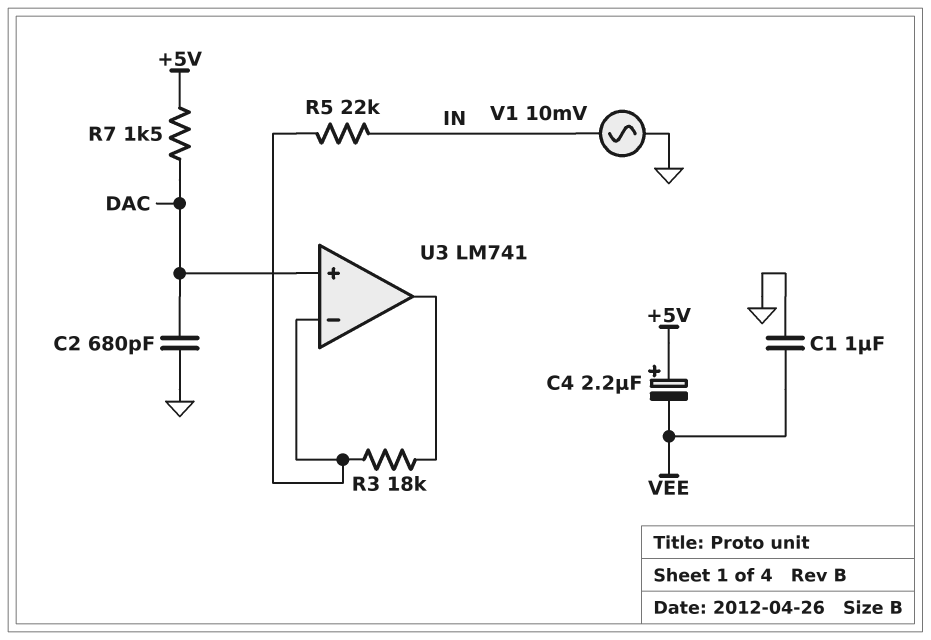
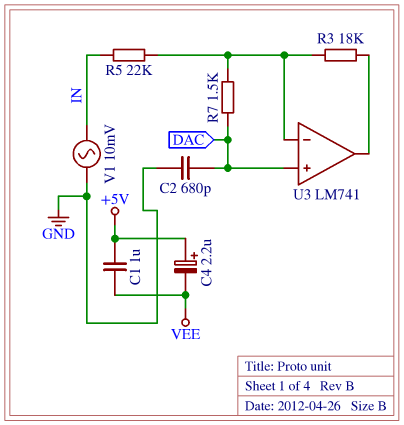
C1: 1uF (GND, VEE) -> 1uF (+5V, VEE)
R7: 1.5k (+5V, DAC) -> 1.5k (DAC, U3/in-)

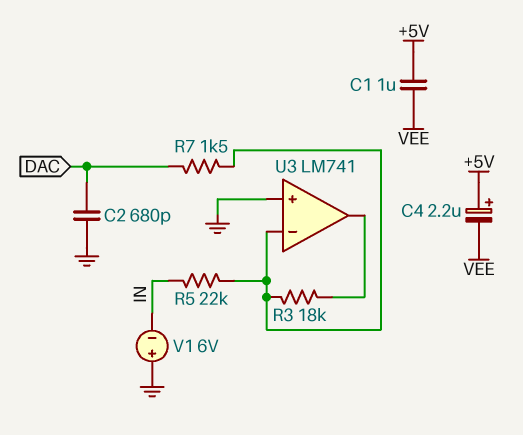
U3 pin in+: DAC -> GND
V1: AC 10mV (GND, IN) -> 6V (plus GND, minus IN)

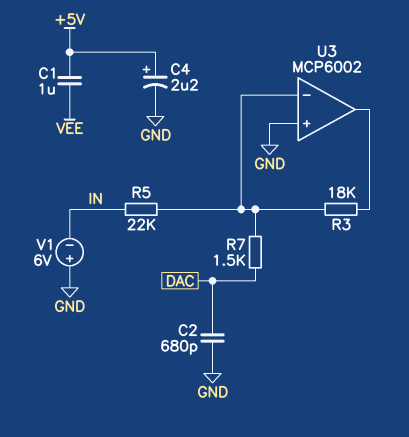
C4: 2.2uF (plus +5V, minus VEE) -> 2.2uF (plus +5V, minus GND)
U3: LM741 -> MCP6002

